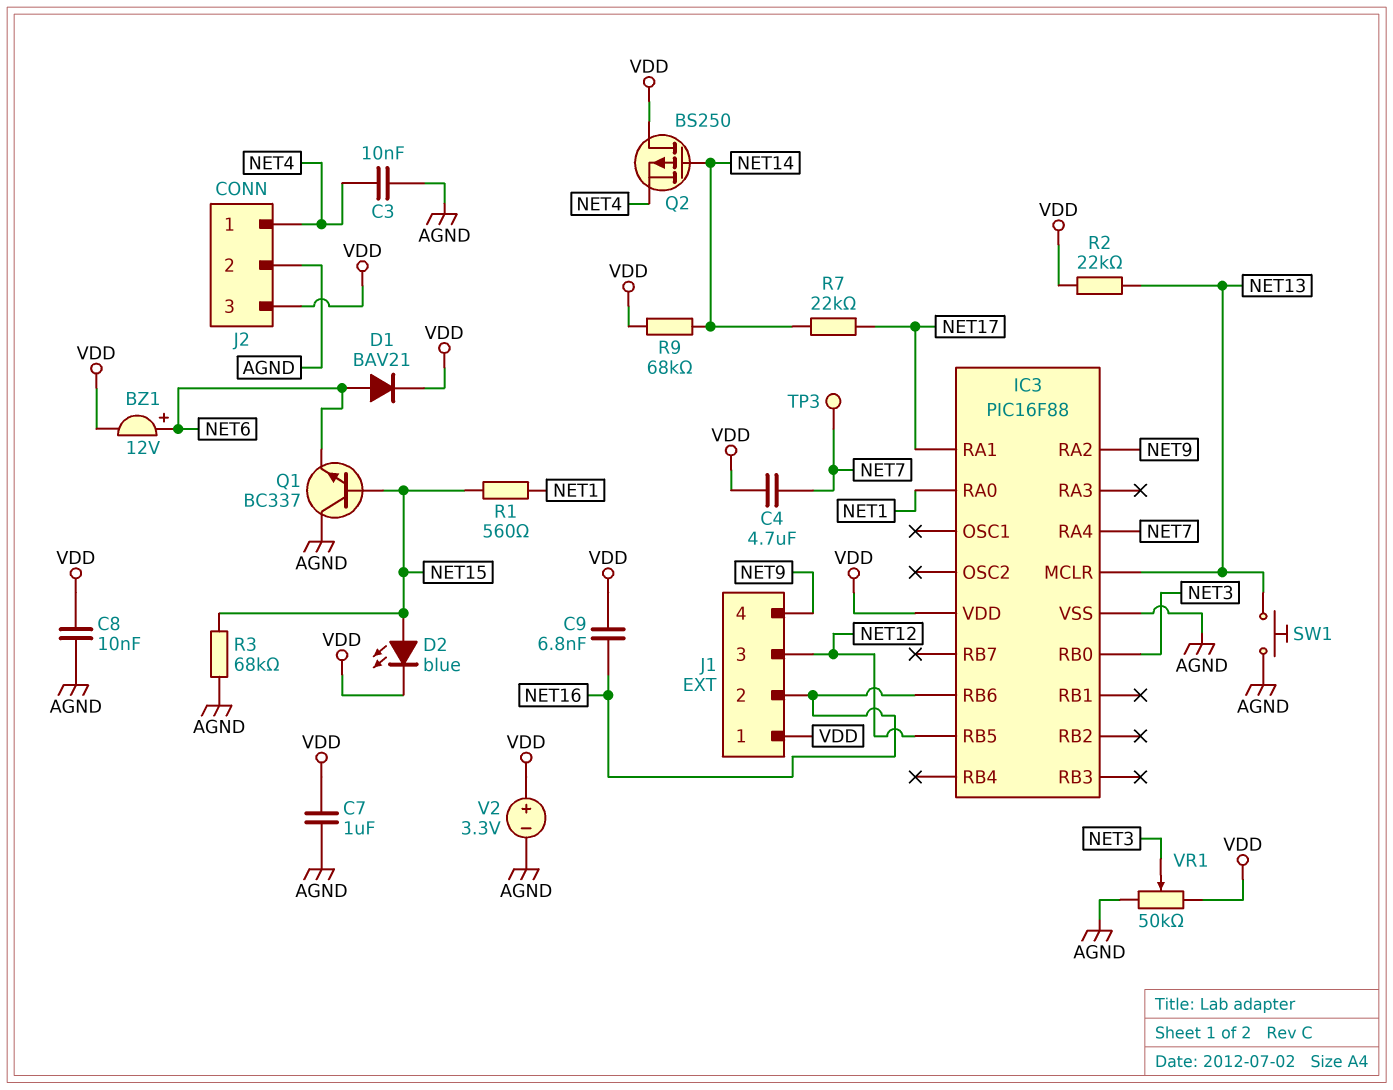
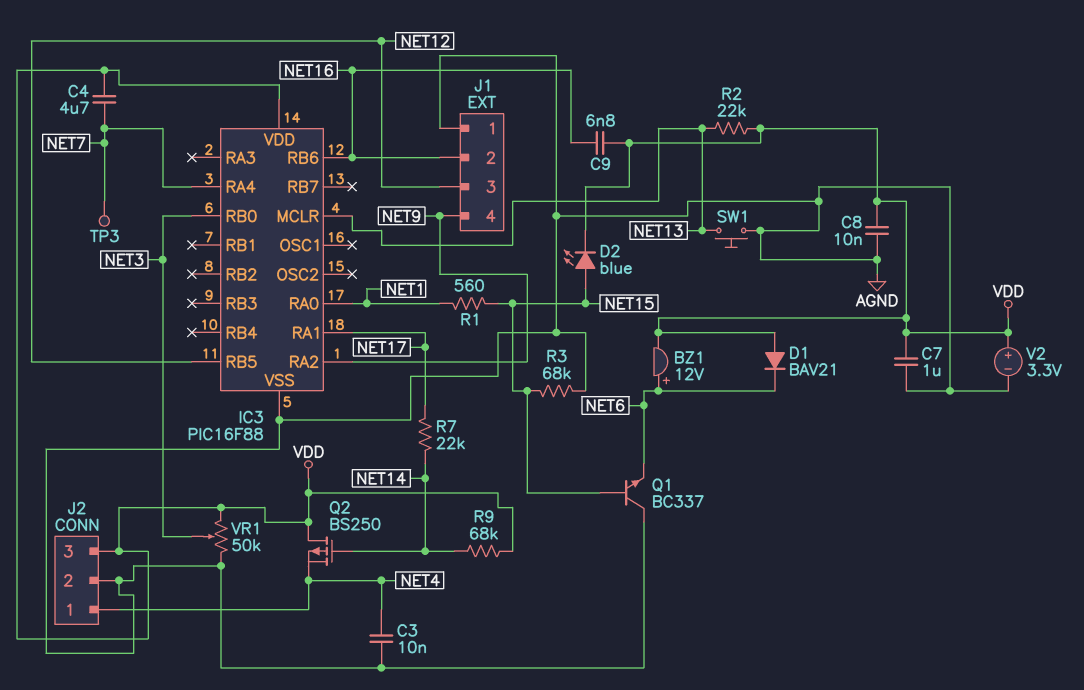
D1: diode BAV21 (A NET6, K VDD) -> diode BAV21 (A VDD, K NET6)
J1 pin 1: VDD -> AGND

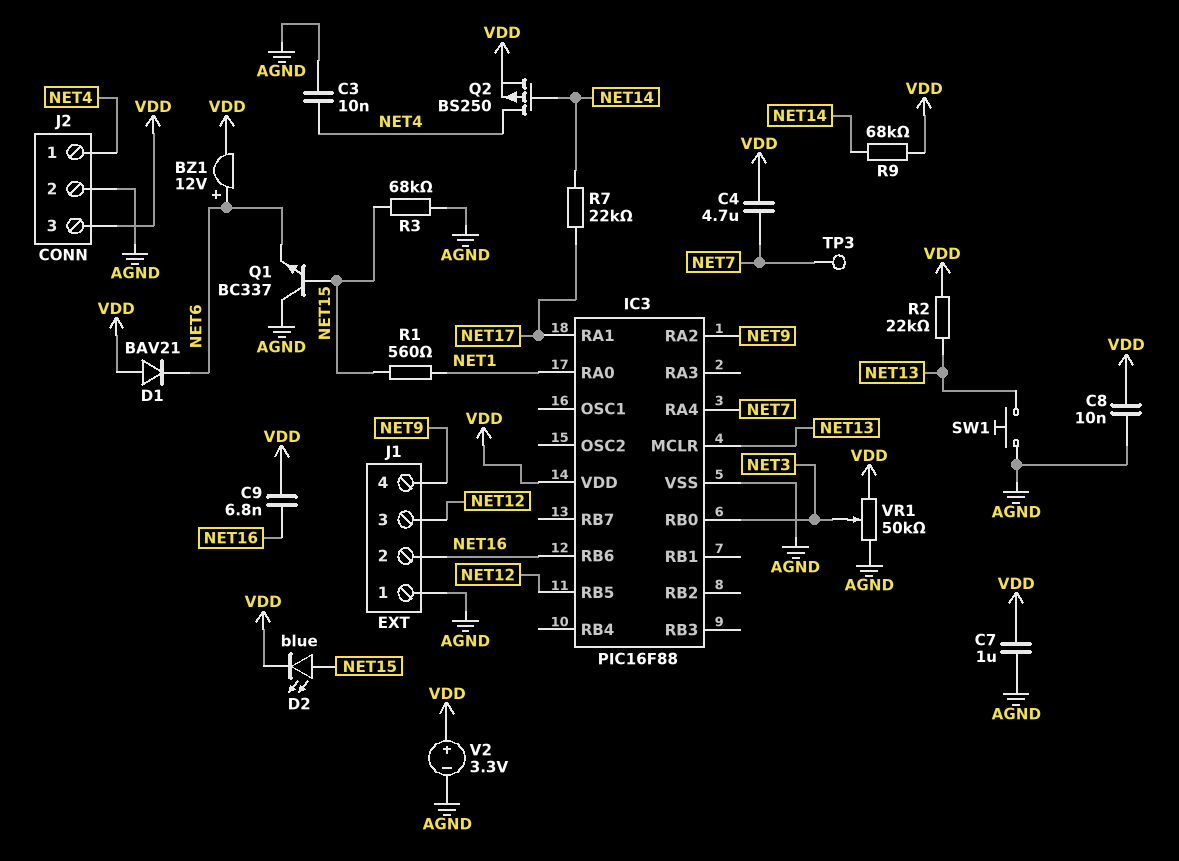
Q2: PMOS BS250 (G NET14, D VDD, S NET4) -> PMOS BS250 (G NET14, D NET4, S VDD)

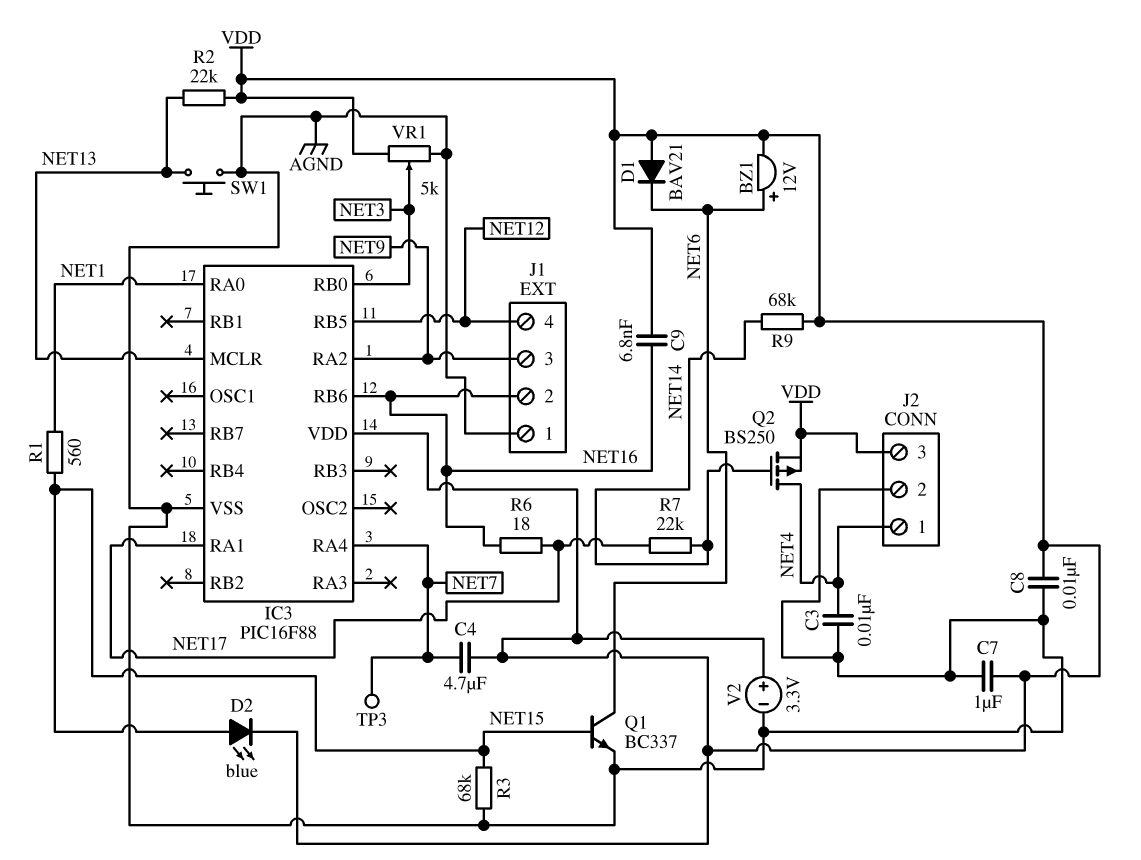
J1 pin 3: NET12 -> NET9
J1 pin 4: NET9 -> NET12
Q1: NPN BC337 (B NET15, C AGND, E NET6) -> NPN BC337 (B NET15, C NET6, E AGND)
R6: none -> 18 (NET16, NET17)
VR1: 50k (AGND, VDD, wiper NET3) -> 5k (AGND, VDD, wiper NET3)

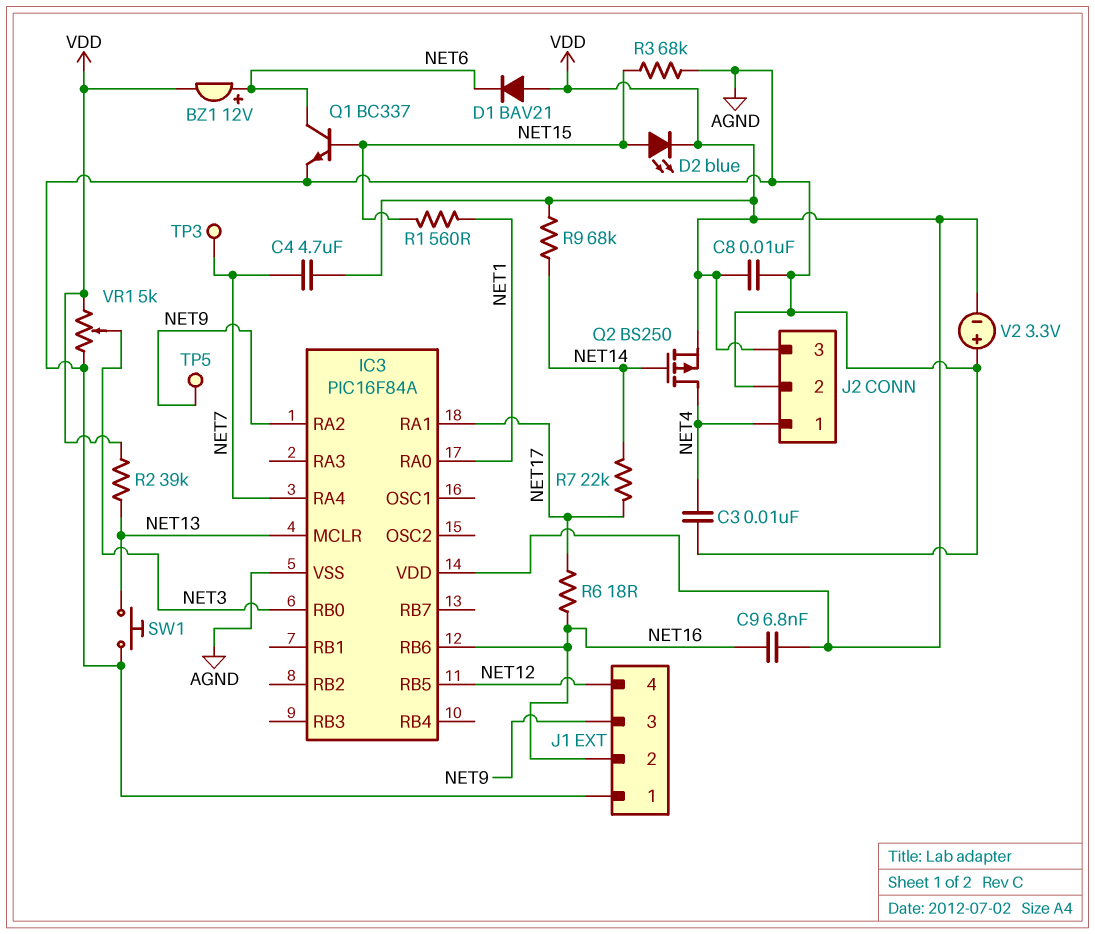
C7: 1uF (AGND, VDD) -> none
IC3: PIC16F88 -> PIC16F84A
R2: 22k (NET13, VDD) -> 39k (NET13, VDD)
TP5: none -> test point (NET9)
V2: 3.3V (plus VDD, minus AGND) -> 3.3V (plus AGND, minus VDD)

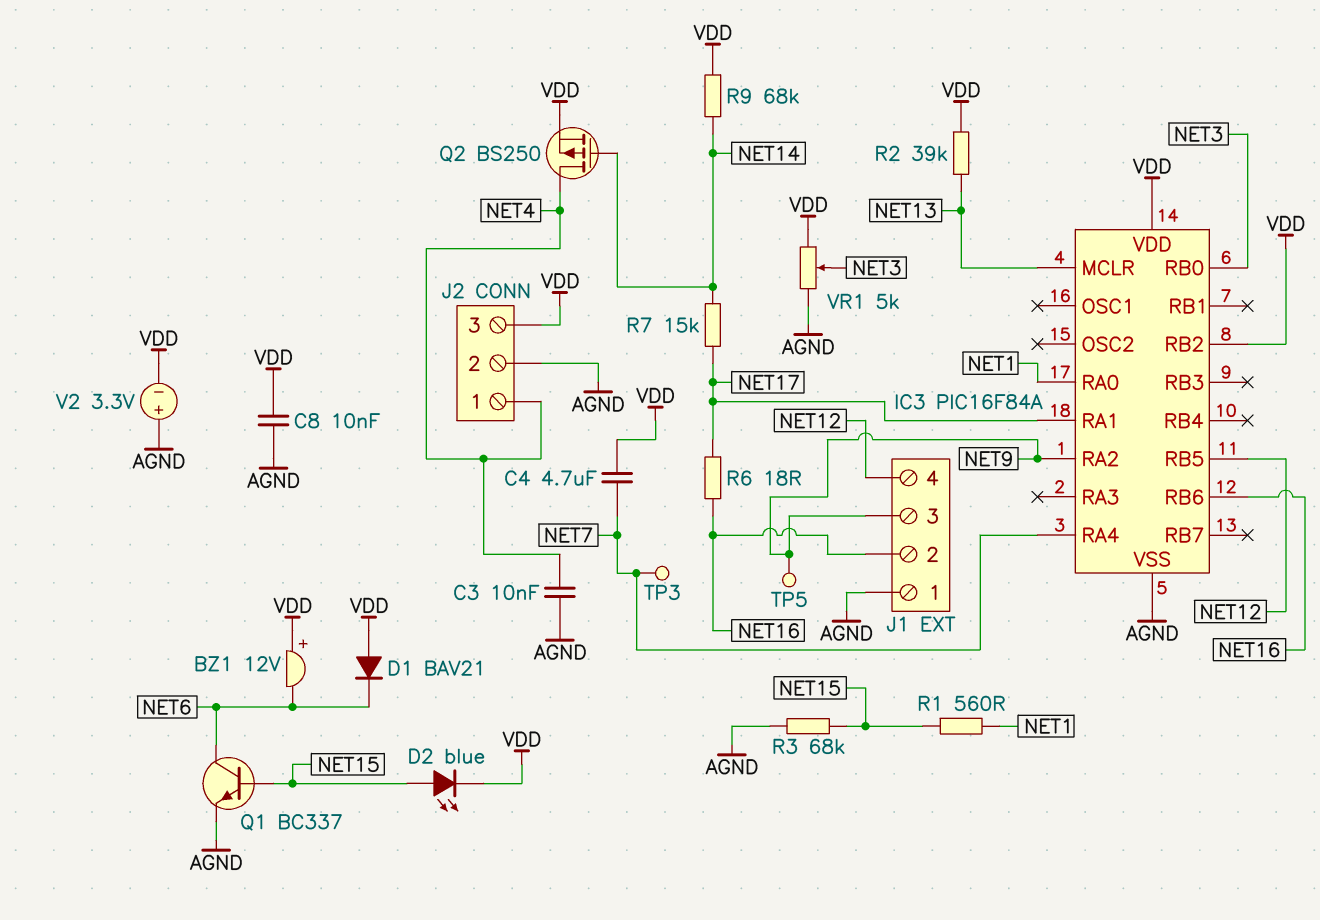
BZ1: buzzer 12V (plus NET6, minus VDD) -> buzzer 12V (plus VDD, minus NET6)
C9: 6.8nF (NET16, VDD) -> none
IC3 pin RB2: none -> VDD
R7: 22k (NET14, NET17) -> 15k (NET14, NET17)
SW1: button (AGND, NET13) -> none

